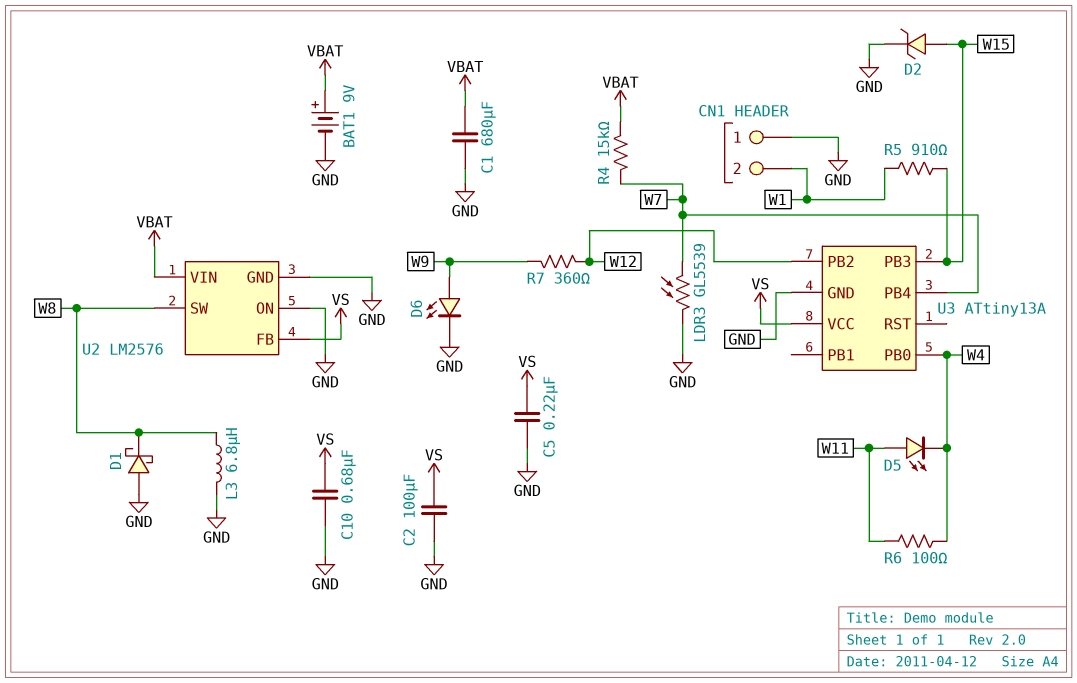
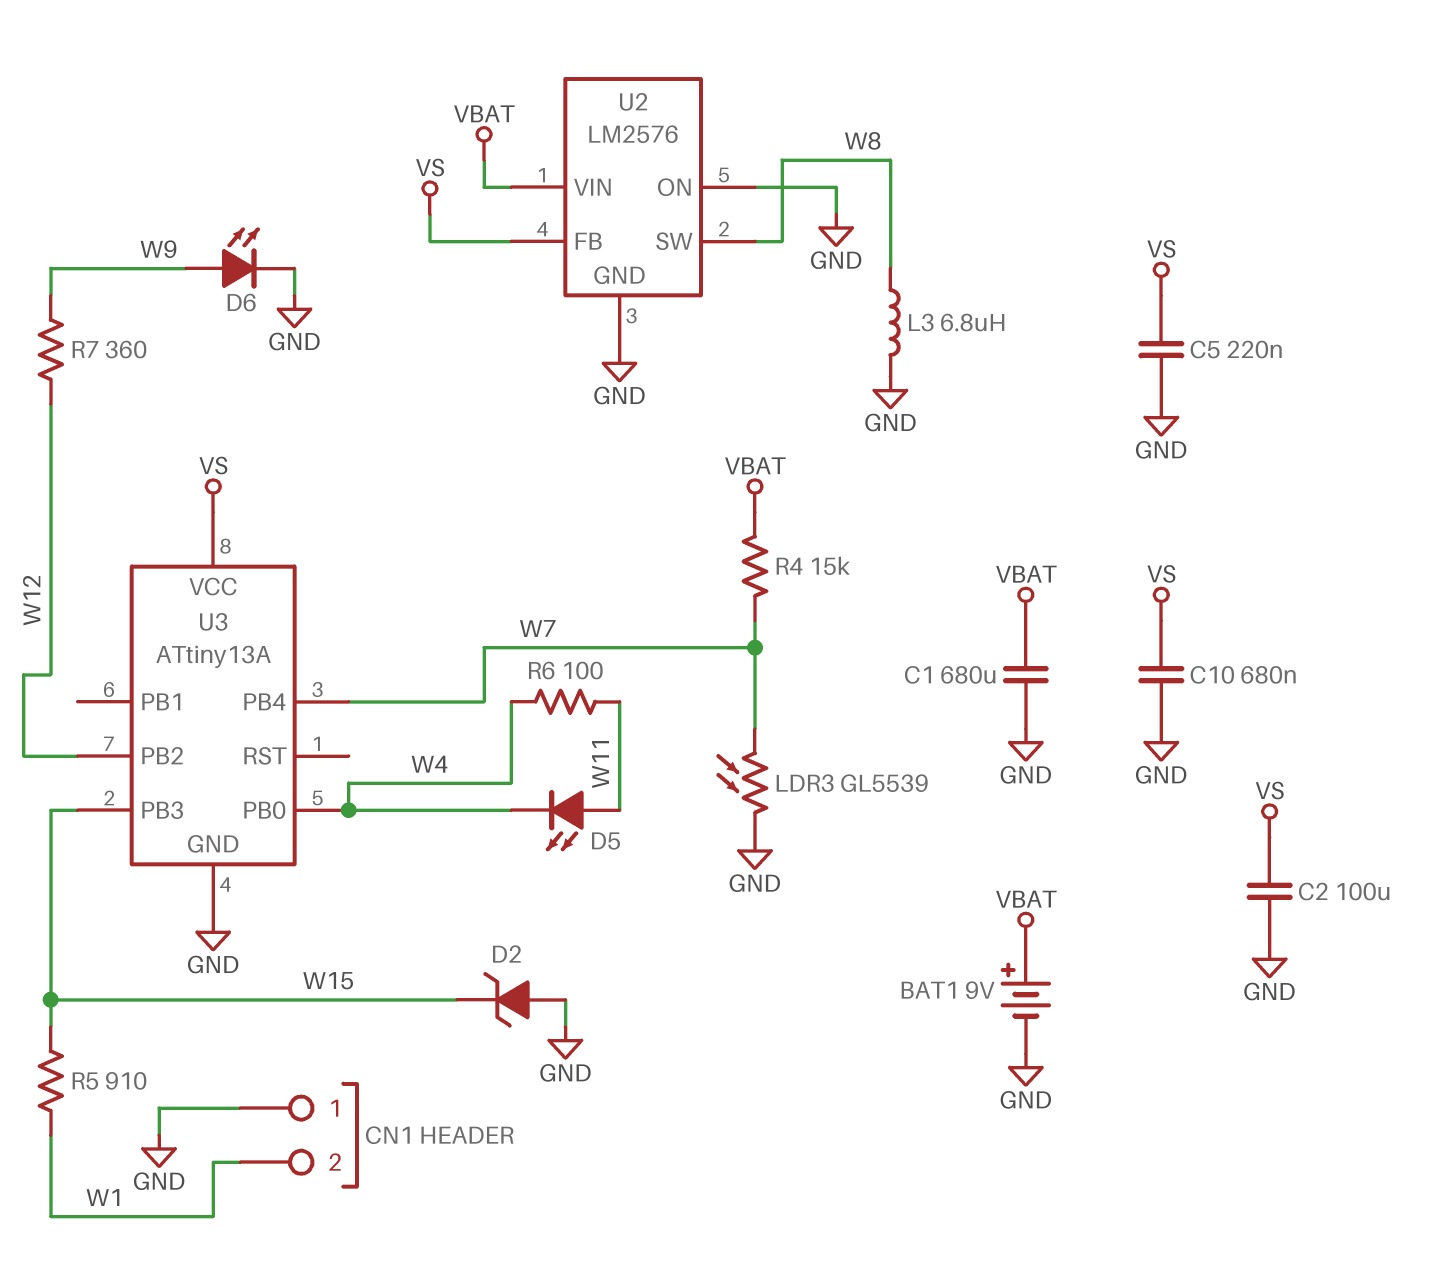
D1: schottky (A GND, K W8) -> none
D2: zener (A W15, K GND) -> zener (A GND, K W15)

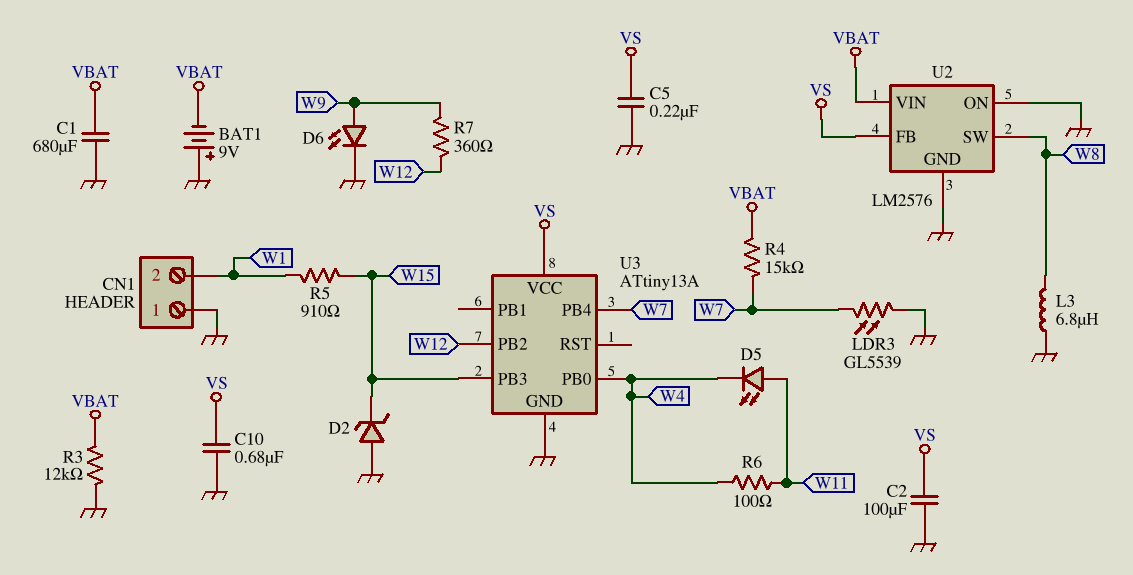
BAT1: 9V (plus VBAT, minus GND) -> 9V (plus GND, minus VBAT)
R3: none -> 12k (GND, VBAT)

